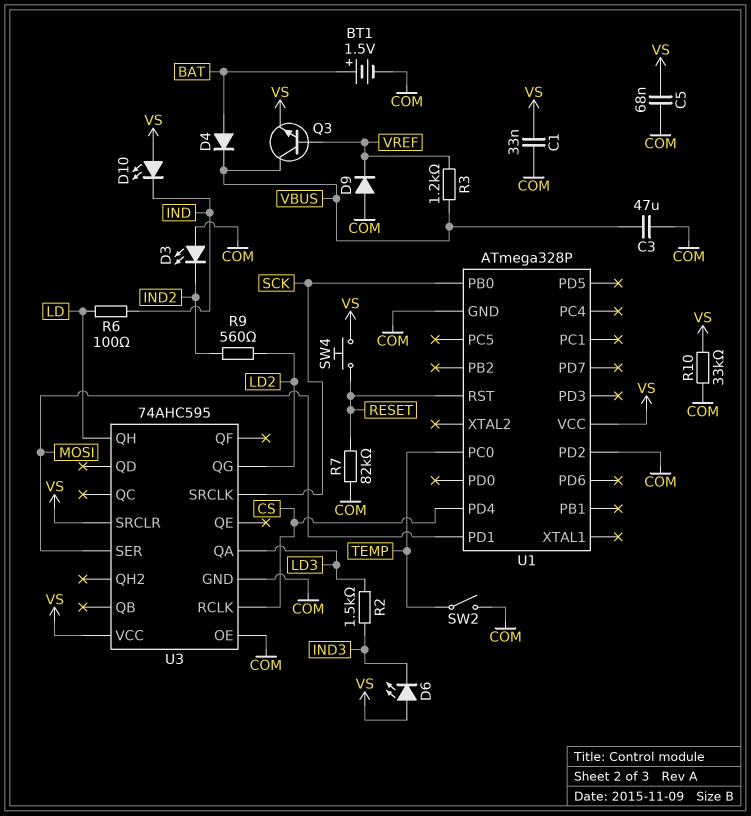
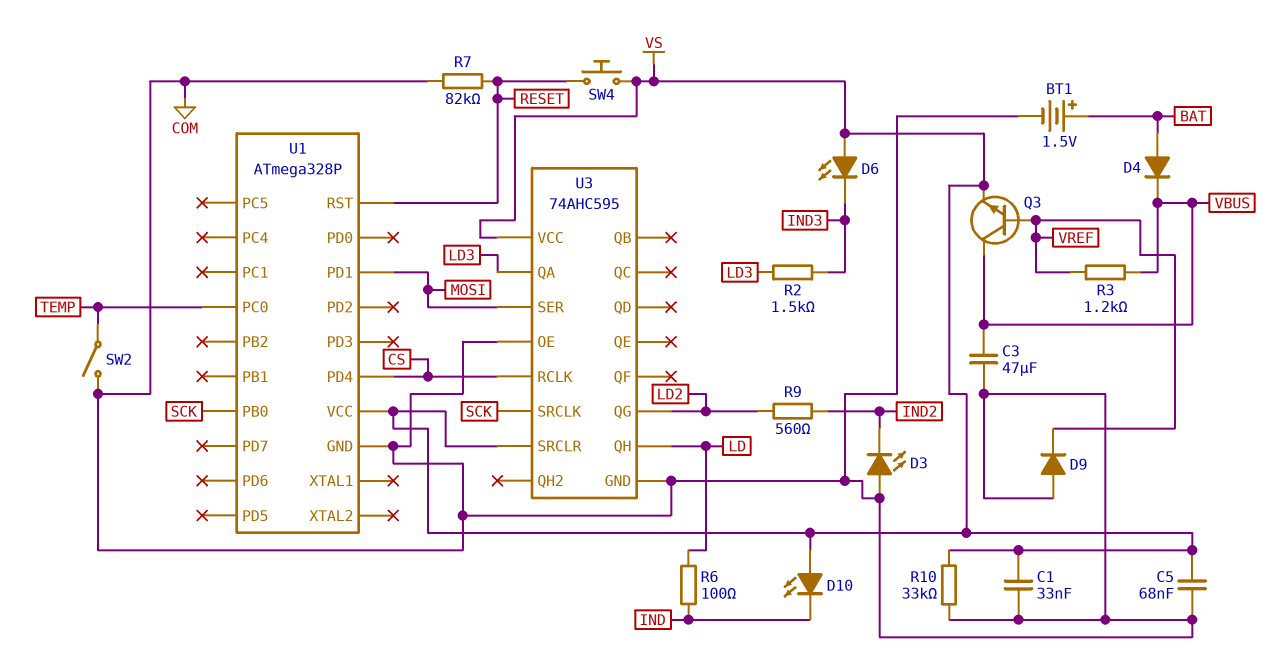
U1 pin PD2: COM -> none

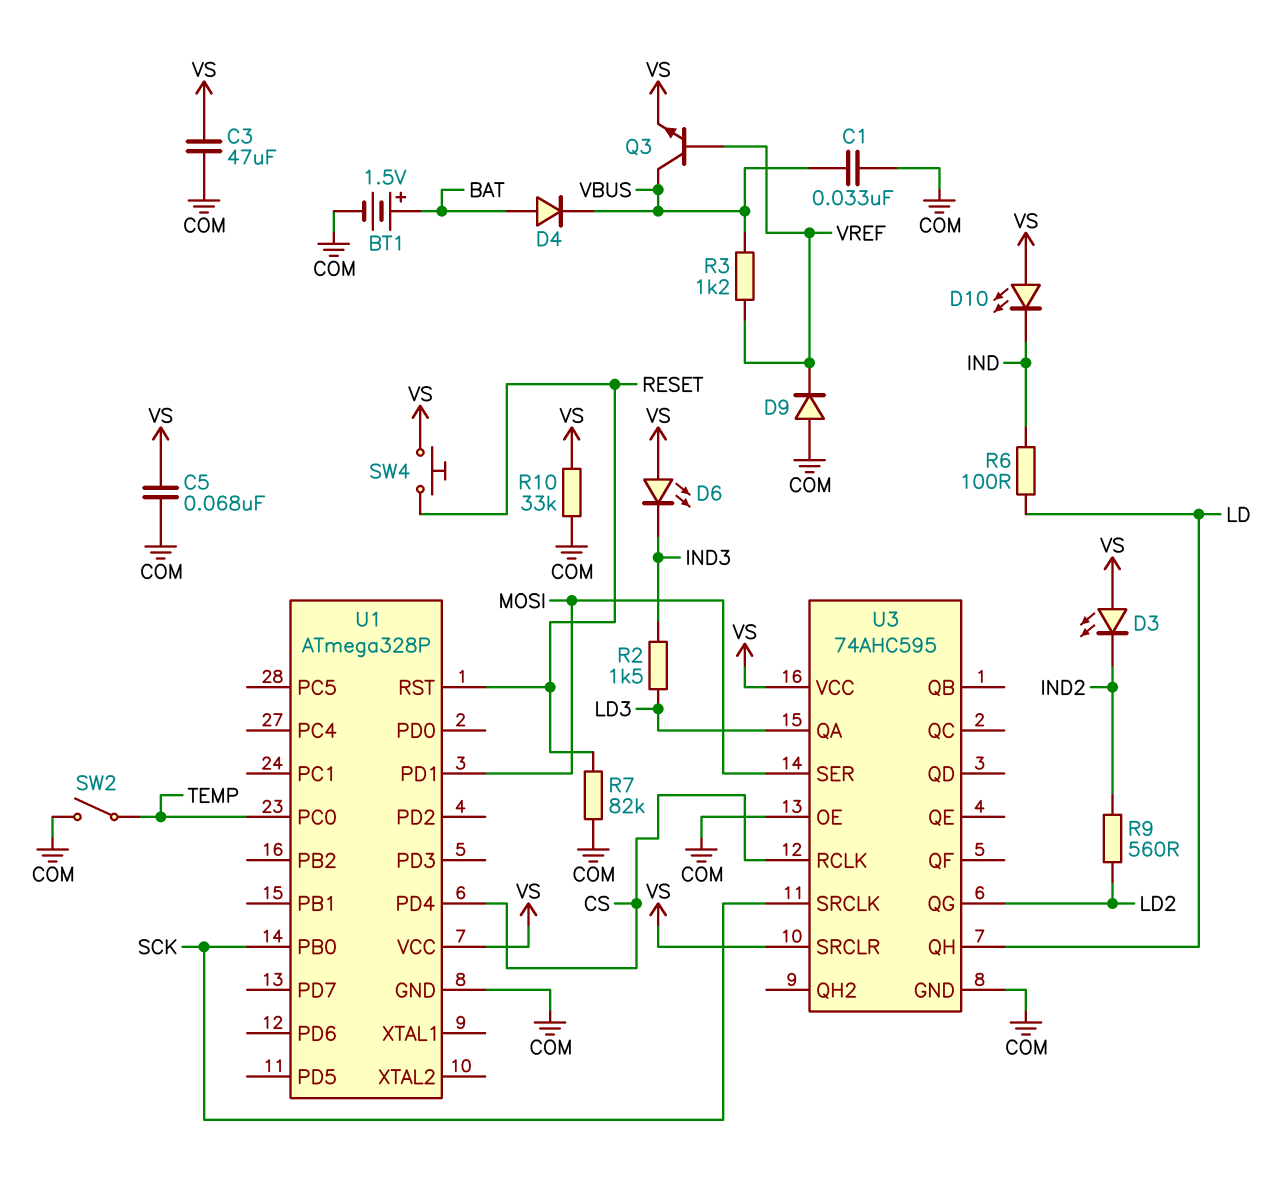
C1: 33nF (COM, VS) -> 33nF (COM, VBUS)
C3: 47uF (COM, VBUS) -> 47uF (COM, VS)
D3: LED (A COM, K IND2) -> LED (A VS, K IND2)

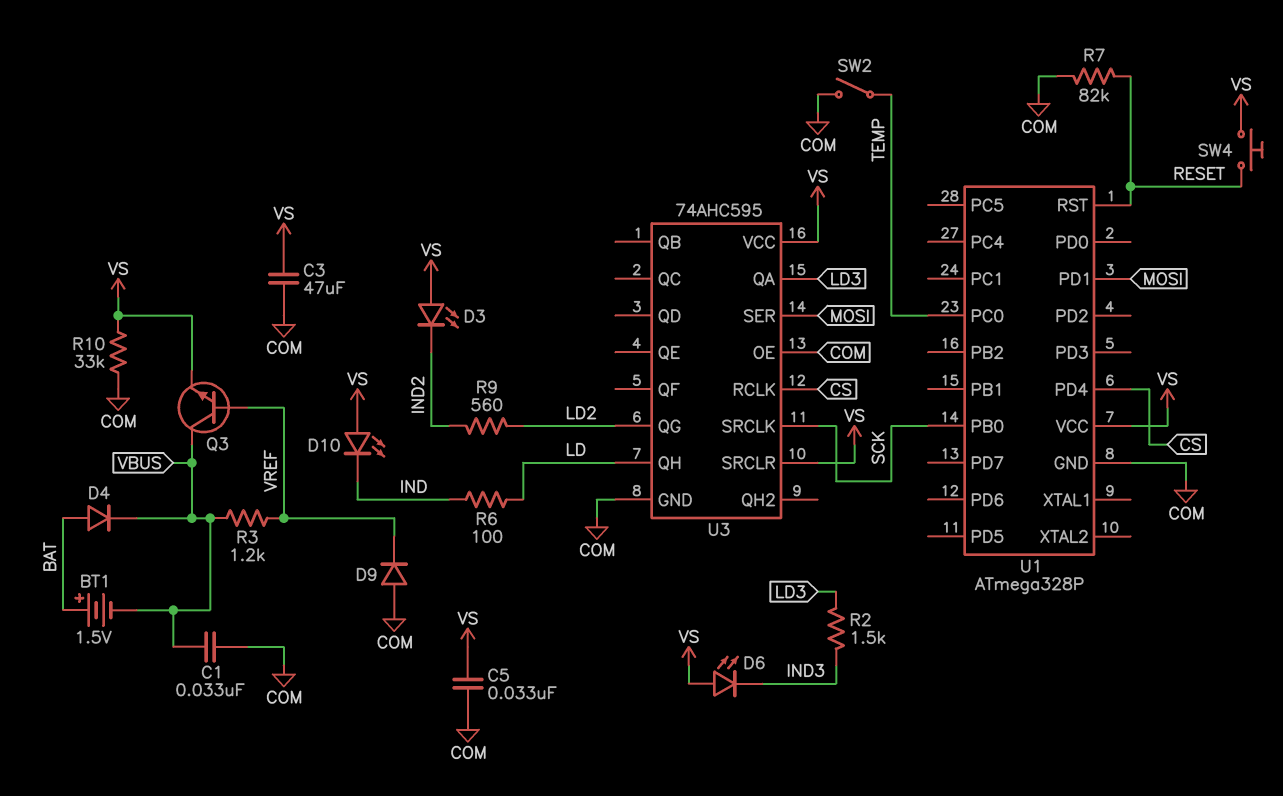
BT1: 1.5V (plus BAT, minus COM) -> 1.5V (plus BAT, minus VBUS)
C5: 68nF (COM, VS) -> 33nF (COM, VS)

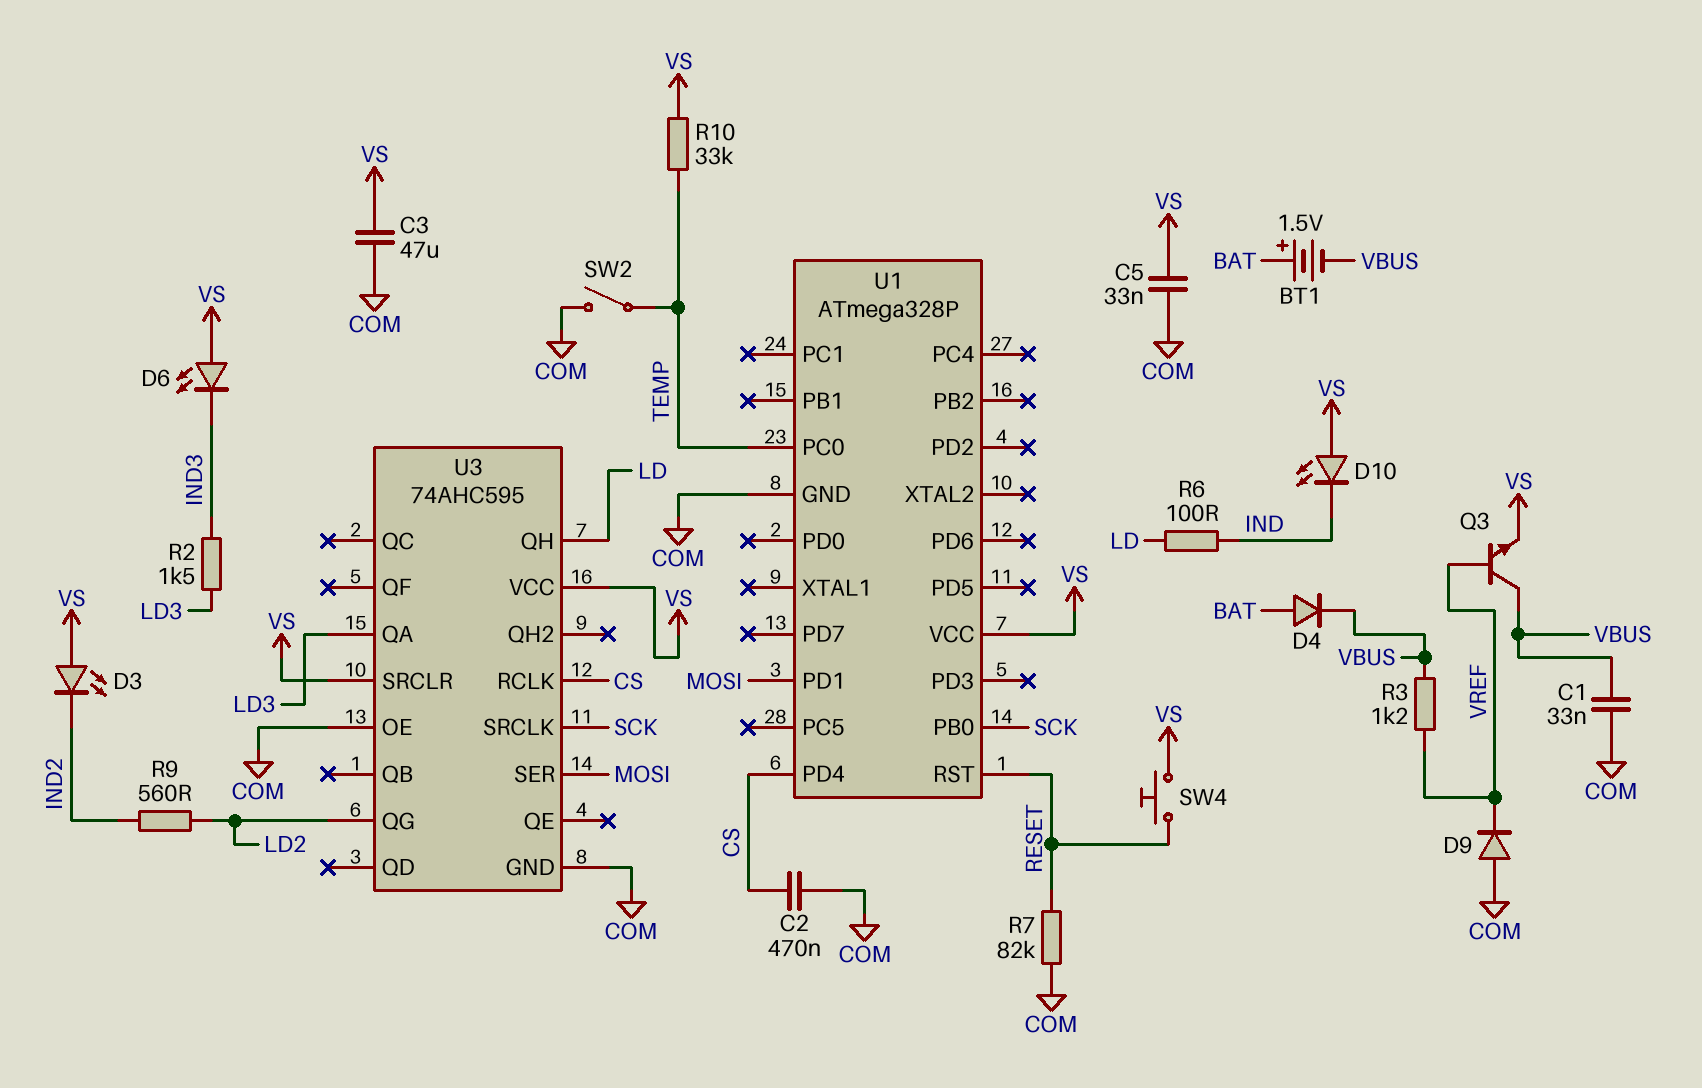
C2: none -> 470nF (COM, CS)
R10: 33k (COM, VS) -> 33k (TEMP, VS)

